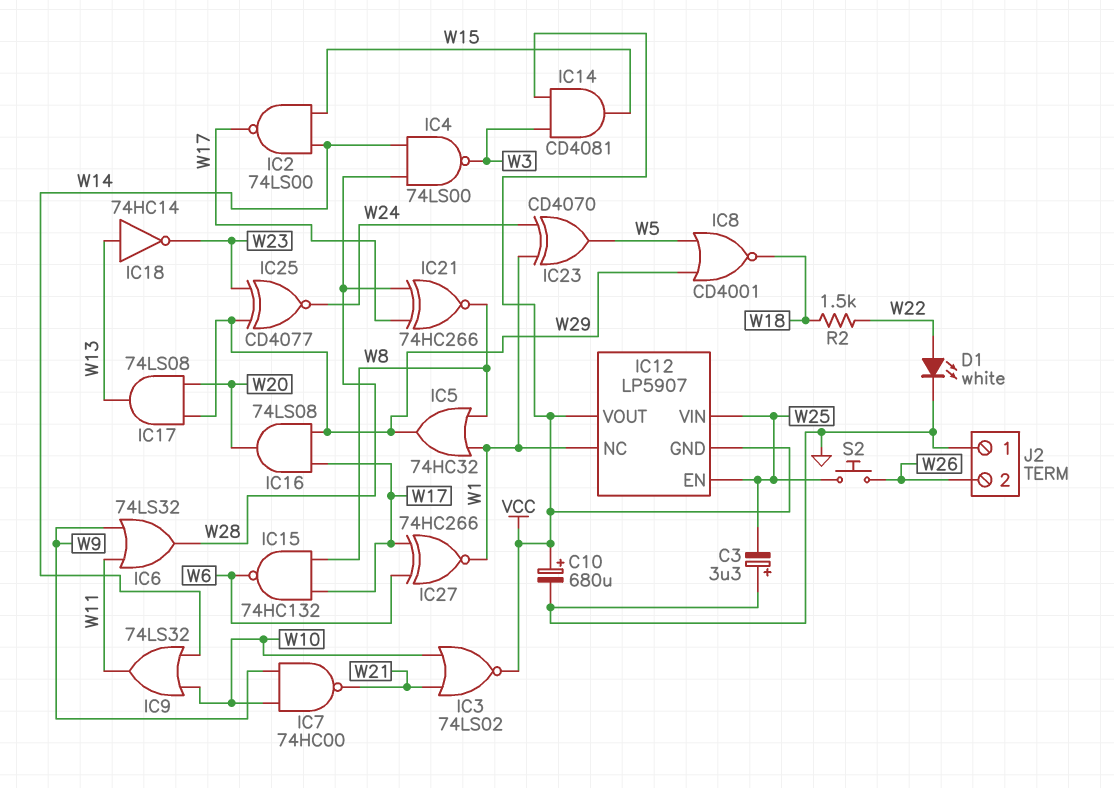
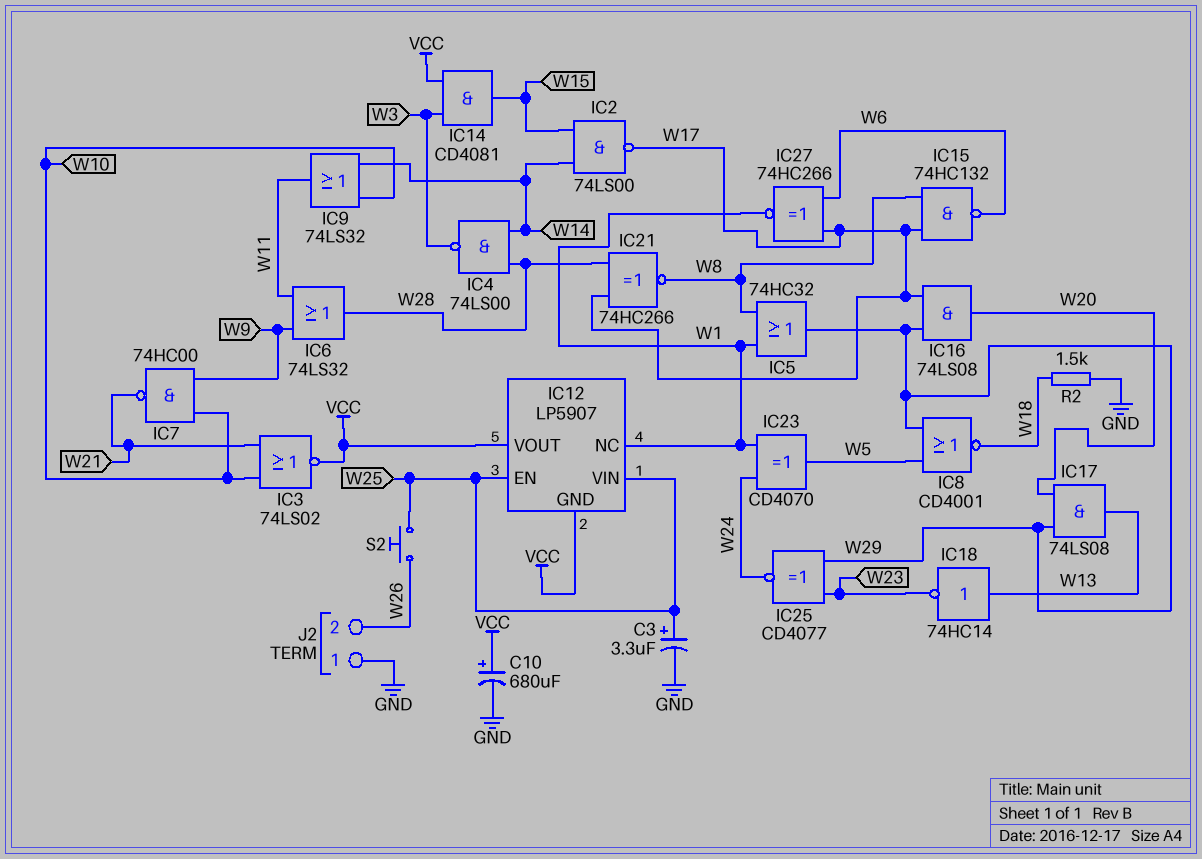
C3: 3.3uF (plus GND, minus W25) -> 3.3uF (plus W25, minus GND)
D1: LED white (A W22, K GND) -> none
R2: 1.5k (W18, W22) -> 1.5k (GND, W18)

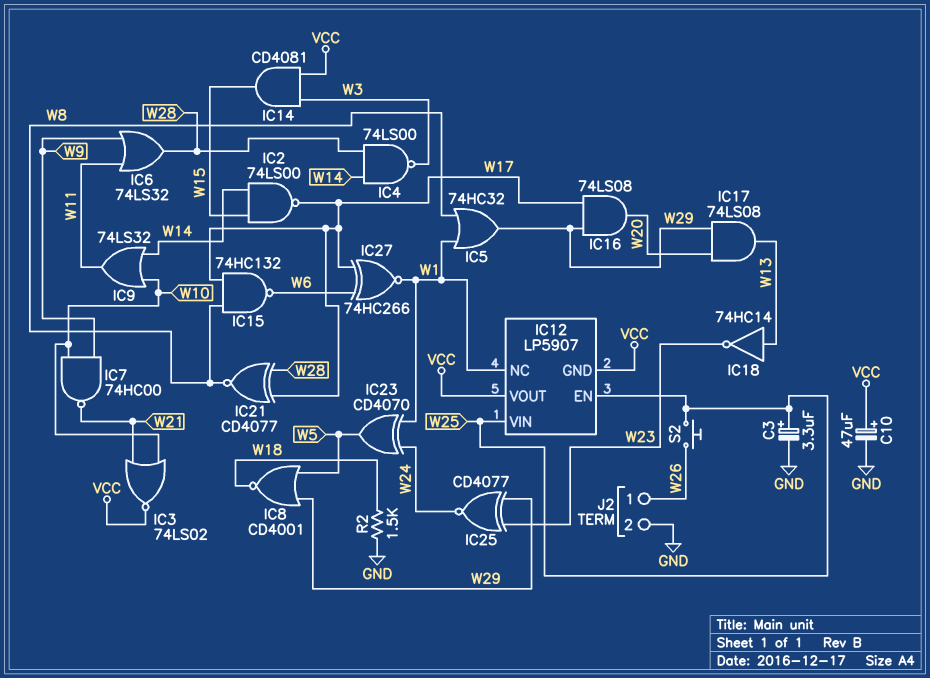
C10: 680uF (plus VCC, minus GND) -> 47uF (plus VCC, minus GND)
IC21: XNOR 74HC266 (in W17, in W28, out W8) -> XNOR CD4077 (in W17, in W28, out W8)
J2 pin 1: GND -> W26
J2 pin 2: W26 -> GND

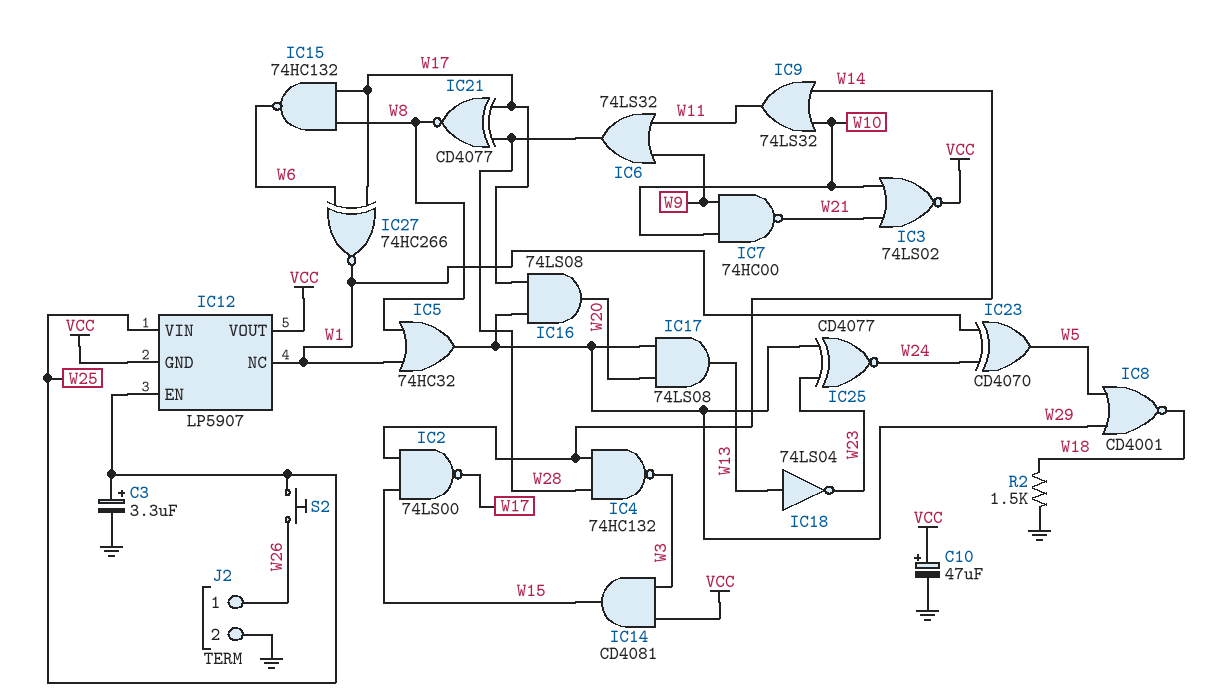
IC4: NAND 74LS00 (in W14, in W28, out W3) -> NAND 74HC132 (in W14, in W28, out W3)
IC18: NOT 74HC14 (in W13, out W23) -> NOT 74LS04 (in W13, out W23)

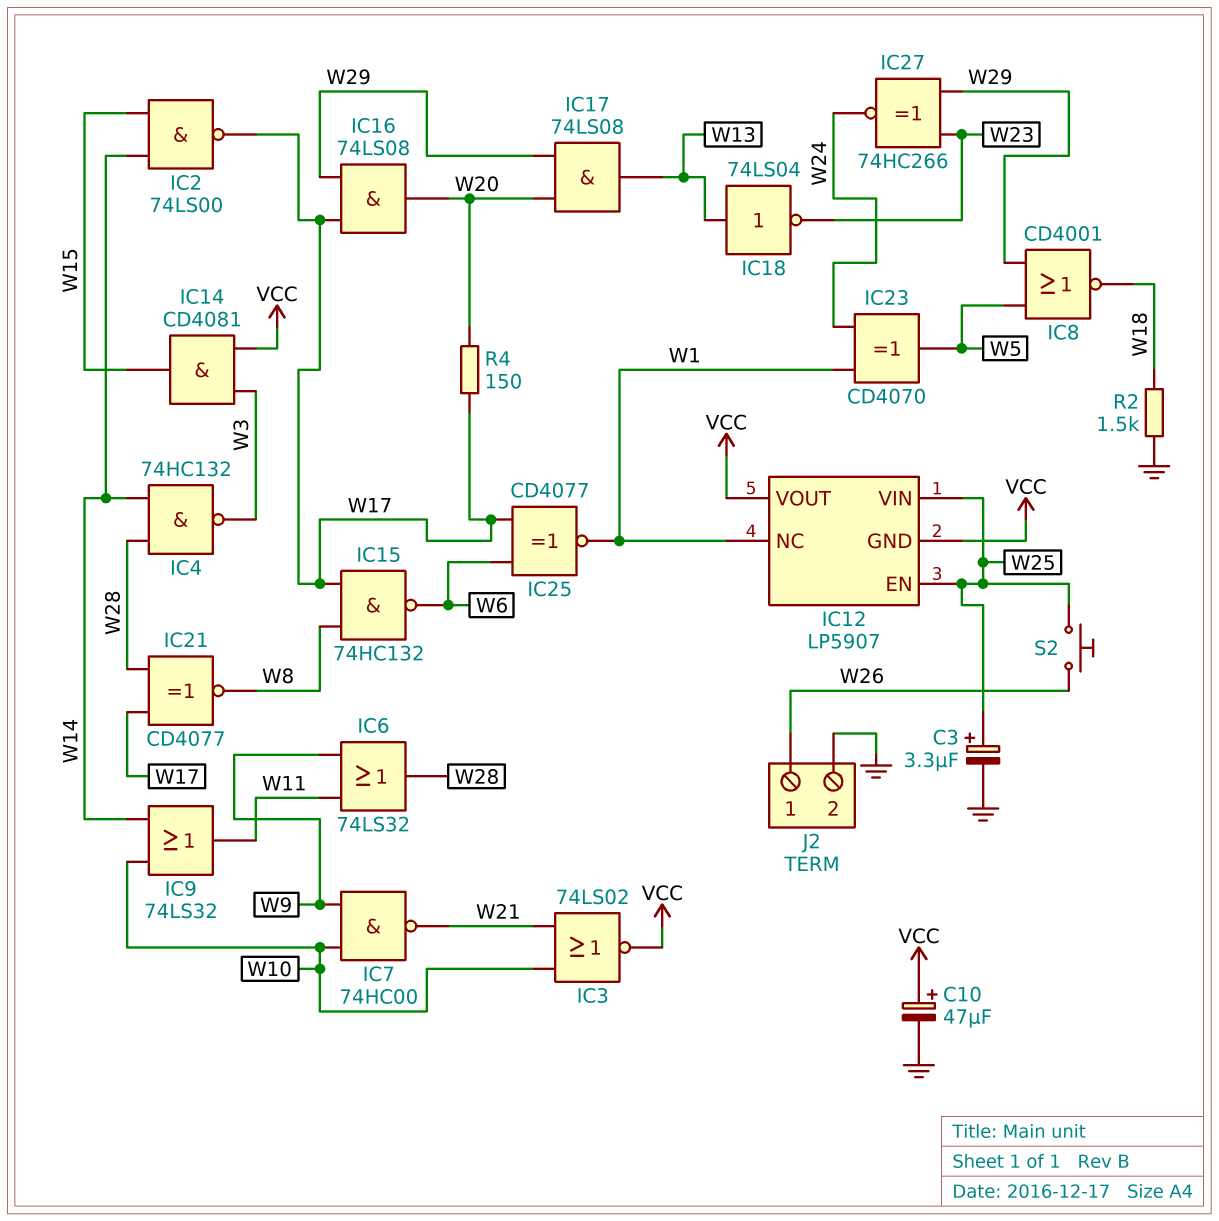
IC5: OR 74HC32 (in W1, in W8, out W29) -> none
IC25: XNOR CD4077 (in W23, in W29, out W24) -> XNOR CD4077 (in W6, in W17, out W1)
IC27: XNOR 74HC266 (in W6, in W17, out W1) -> XNOR 74HC266 (in W23, in W29, out W24)
R4: none -> 150 (W17, W20)

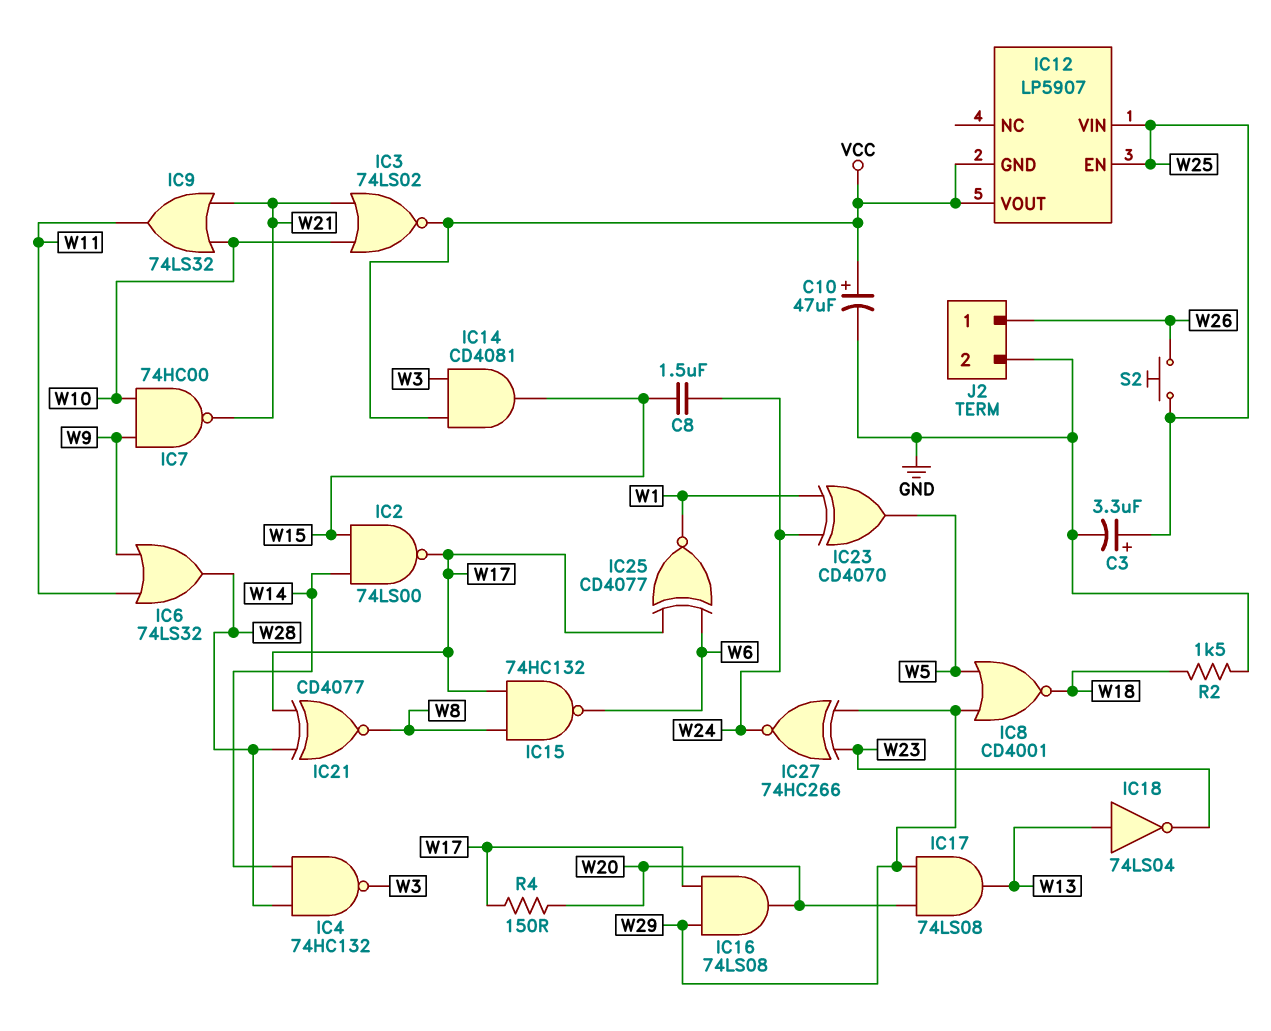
C8: none -> 1.5uF (W15, W24)
IC9: OR 74LS32 (in W10, in W14, out W11) -> OR 74LS32 (in W10, in W21, out W11)
IC12 pin NC: W1 -> none

